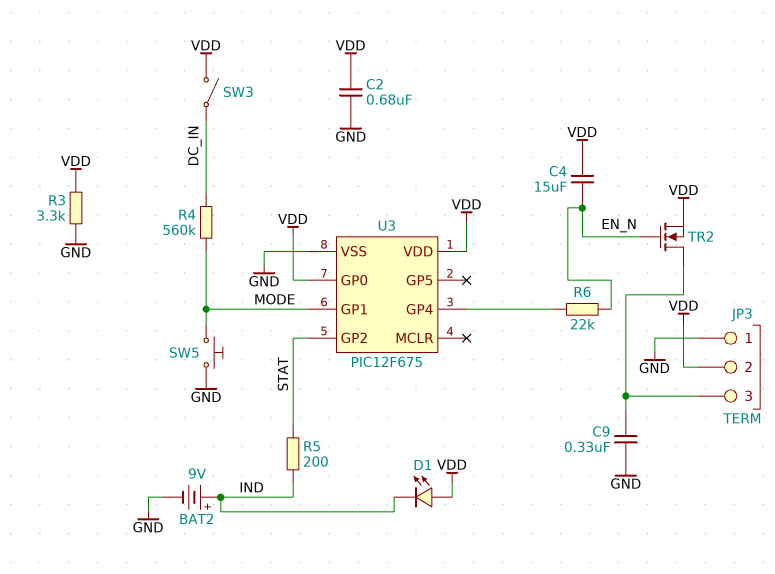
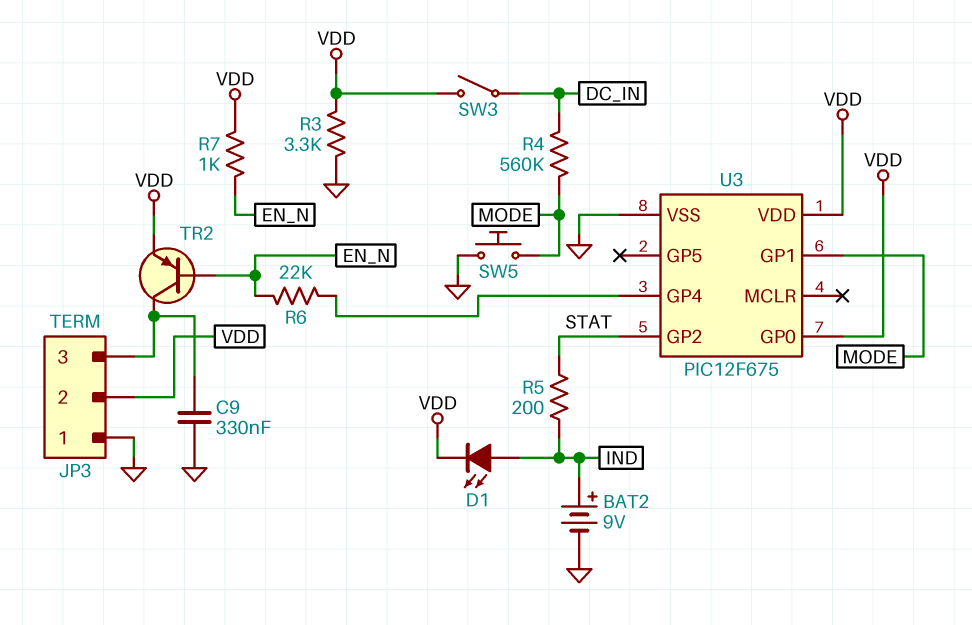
C2: 680nF (GND, VDD) -> none
C4: 15uF (EN_N, VDD) -> none
D1: LED (A VDD, K IND) -> LED (A IND, K VDD)
R7: none -> 1k (EN_N, VDD)
TR2: NMOS (G EN_N, D JP3/3, S VDD) -> PNP (B EN_N, C JP3/3, E VDD)

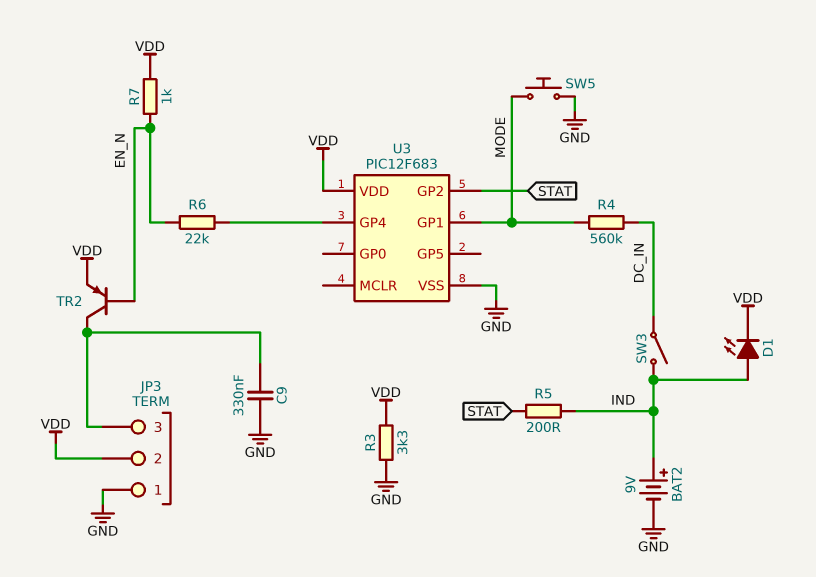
SW3: switch (DC_IN, VDD) -> switch (DC_IN, IND)
U3: PIC12F675 -> PIC12F683
U3 pin GP0: VDD -> none

